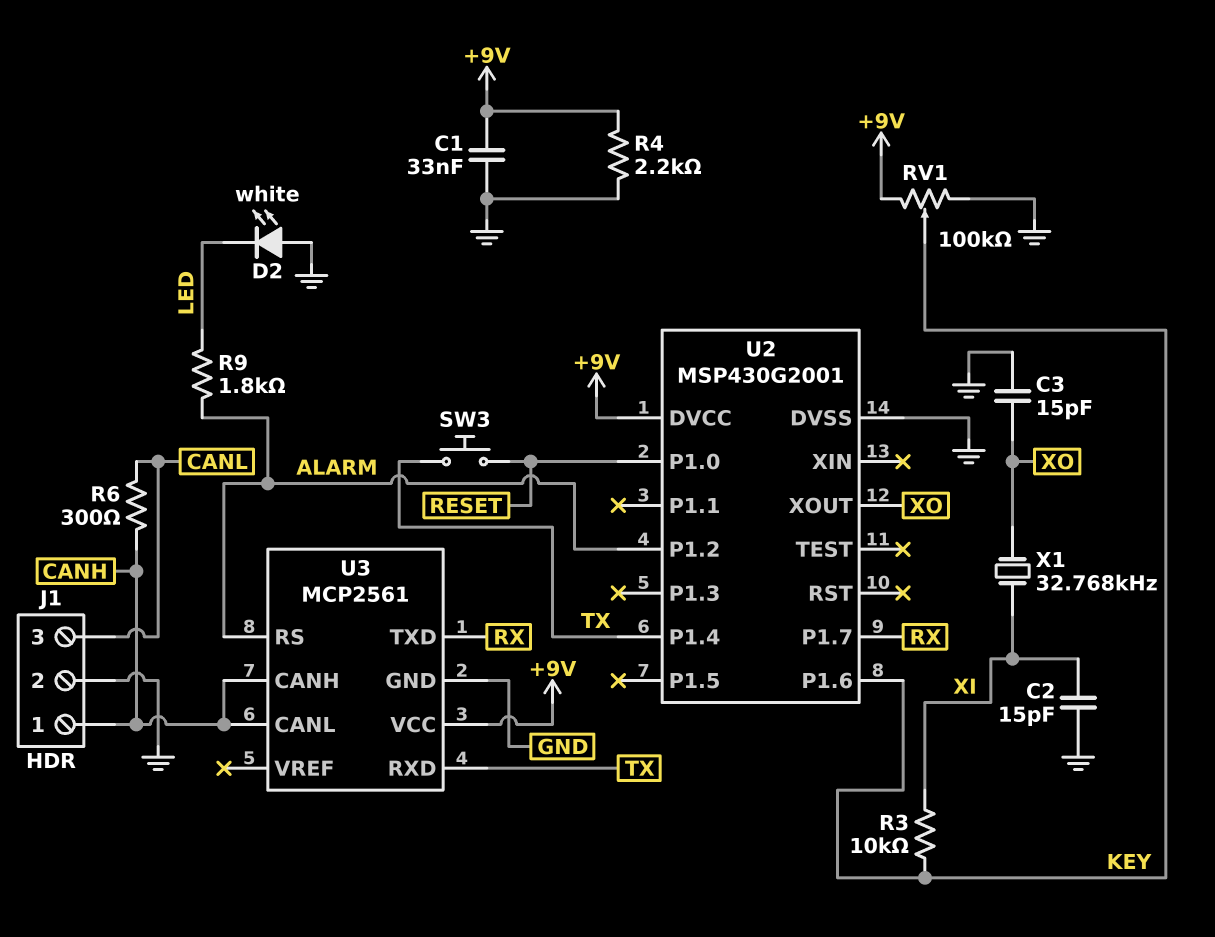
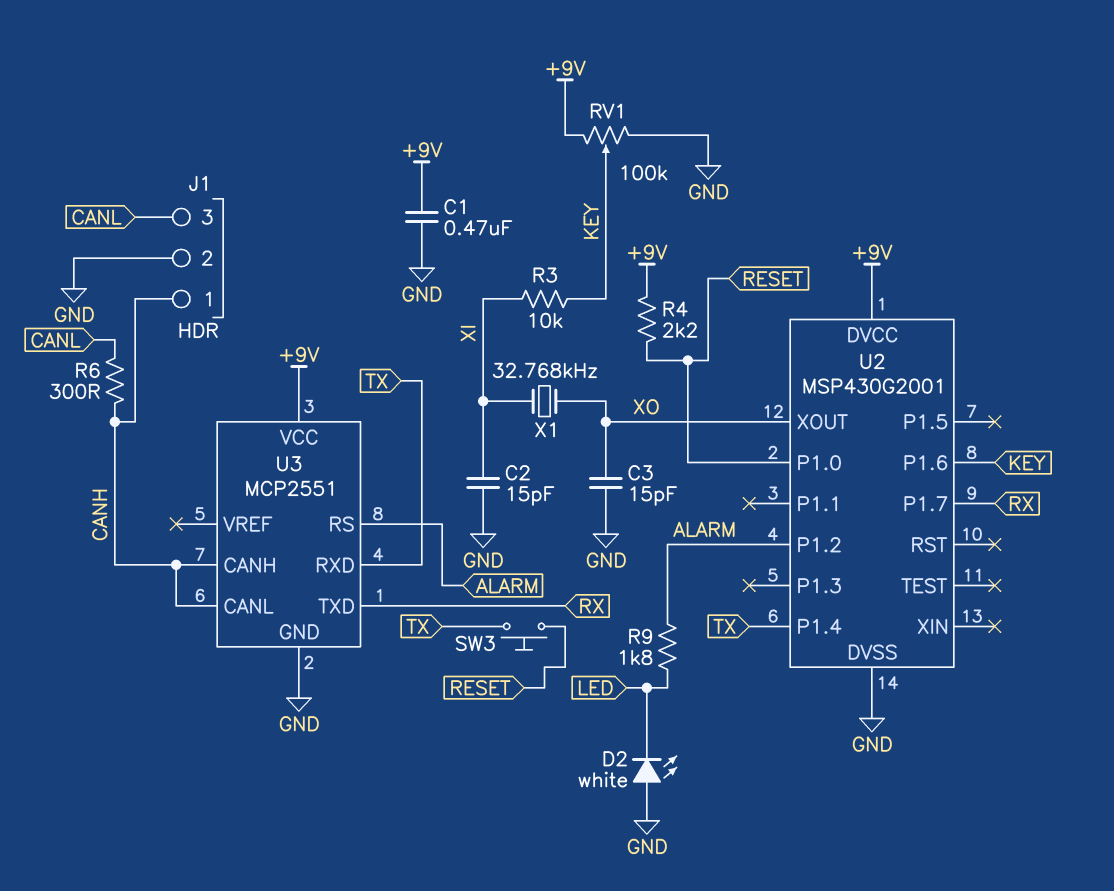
C1: 33nF (+9V, GND) -> 470nF (+9V, GND)
R4: 2.2k (+9V, GND) -> 2.2k (+9V, RESET)
U3: MCP2561 -> MCP2551

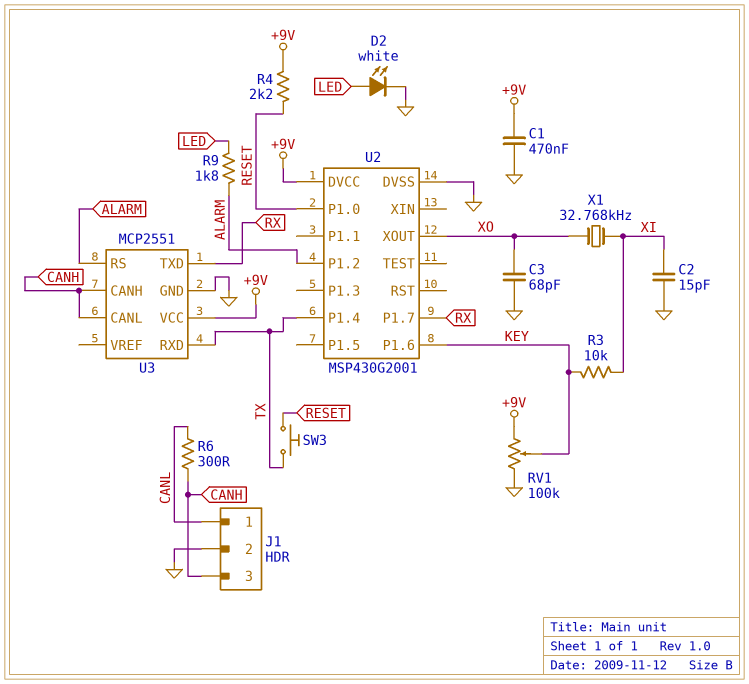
C3: 15pF (GND, XO) -> 68pF (GND, XO)
D2: LED white (A GND, K LED) -> LED white (A LED, K GND)
J1 pin 1: CANH -> CANL
J1 pin 3: CANL -> CANH

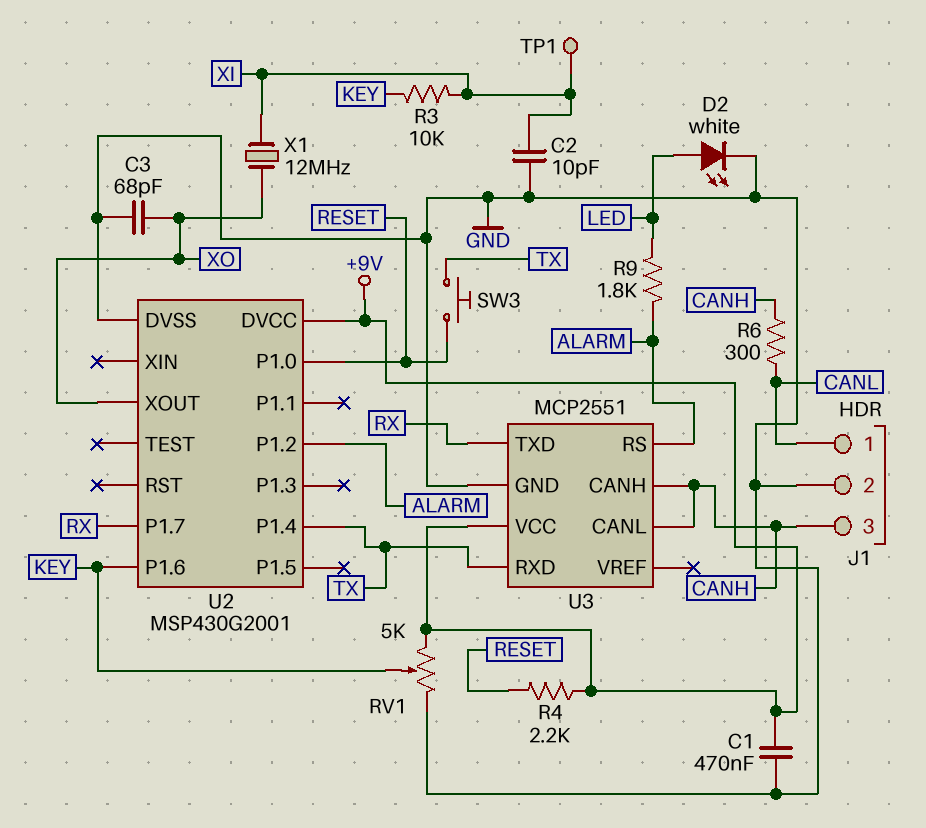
C2: 15pF (GND, XI) -> 10pF (GND, XI)
RV1: 100k (+9V, GND, wiper KEY) -> 5k (+9V, GND, wiper KEY)
TP1: none -> test point (XI)
X1: 32.768kHz (XI, XO) -> 12MHz (XI, XO)

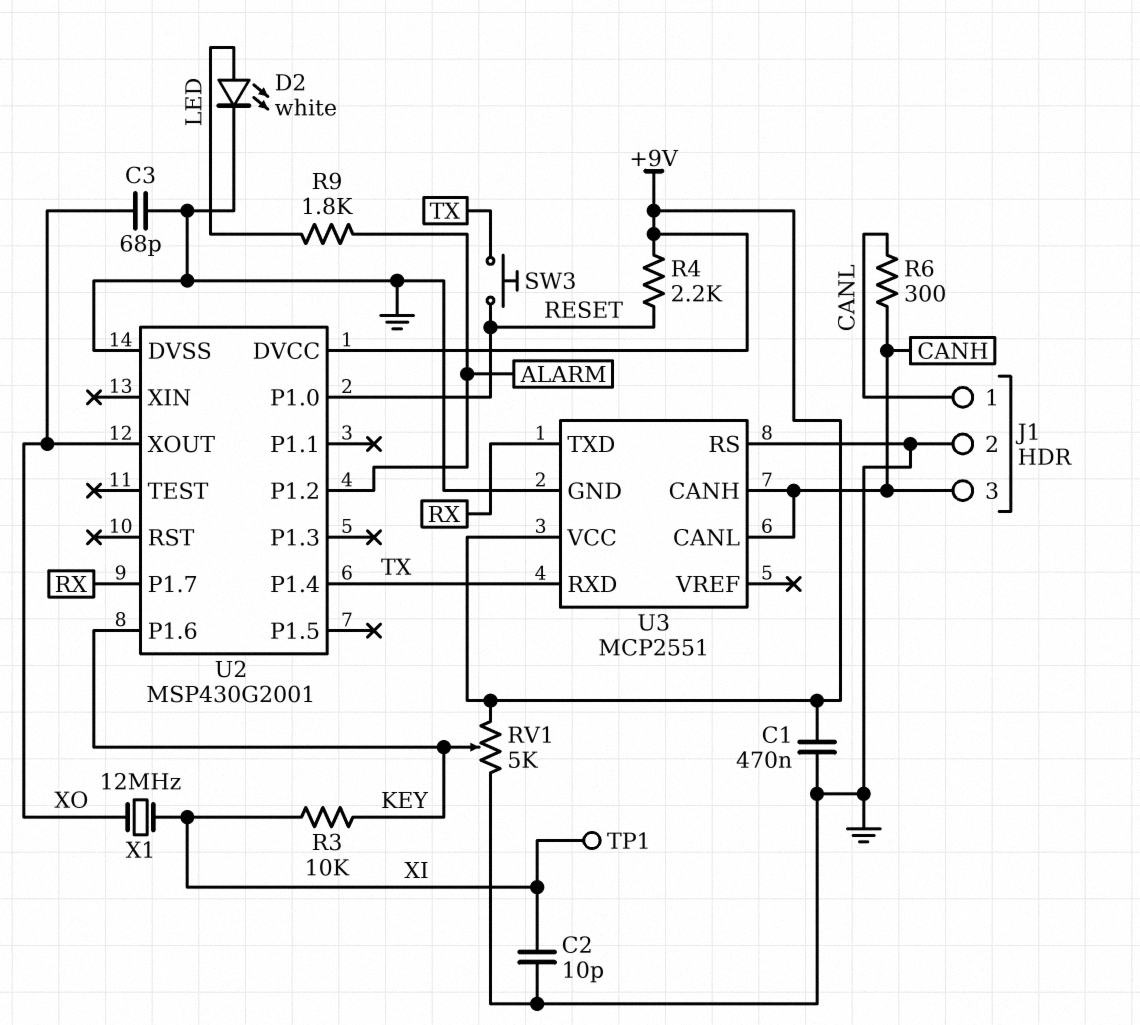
U3 pin RS: ALARM -> GND

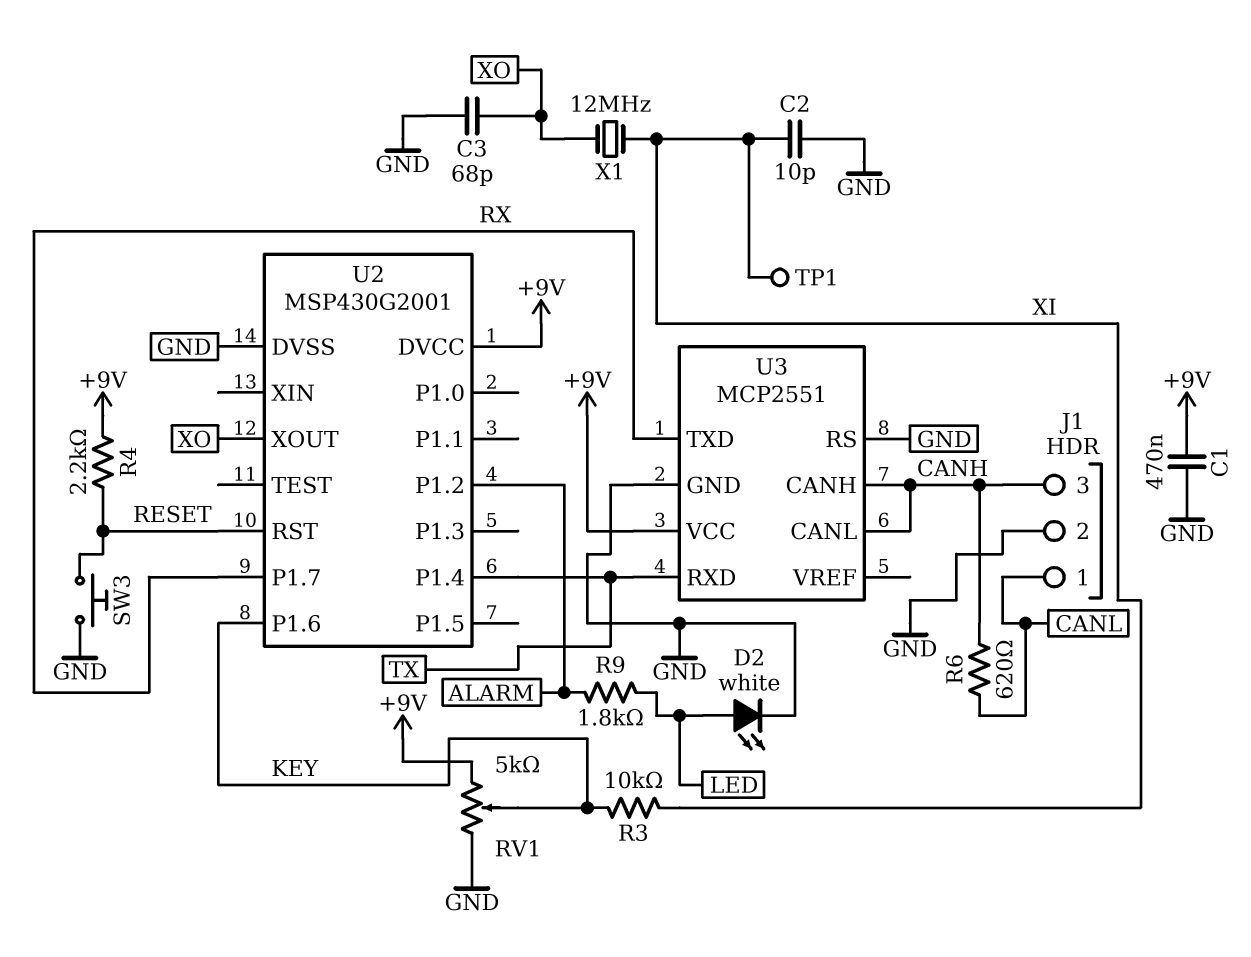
R6: 300 (CANH, CANL) -> 620 (CANH, CANL)
SW3: button (RESET, TX) -> button (GND, RESET)
U2 pin P1.0: RESET -> none
U2 pin RST: none -> RESET

